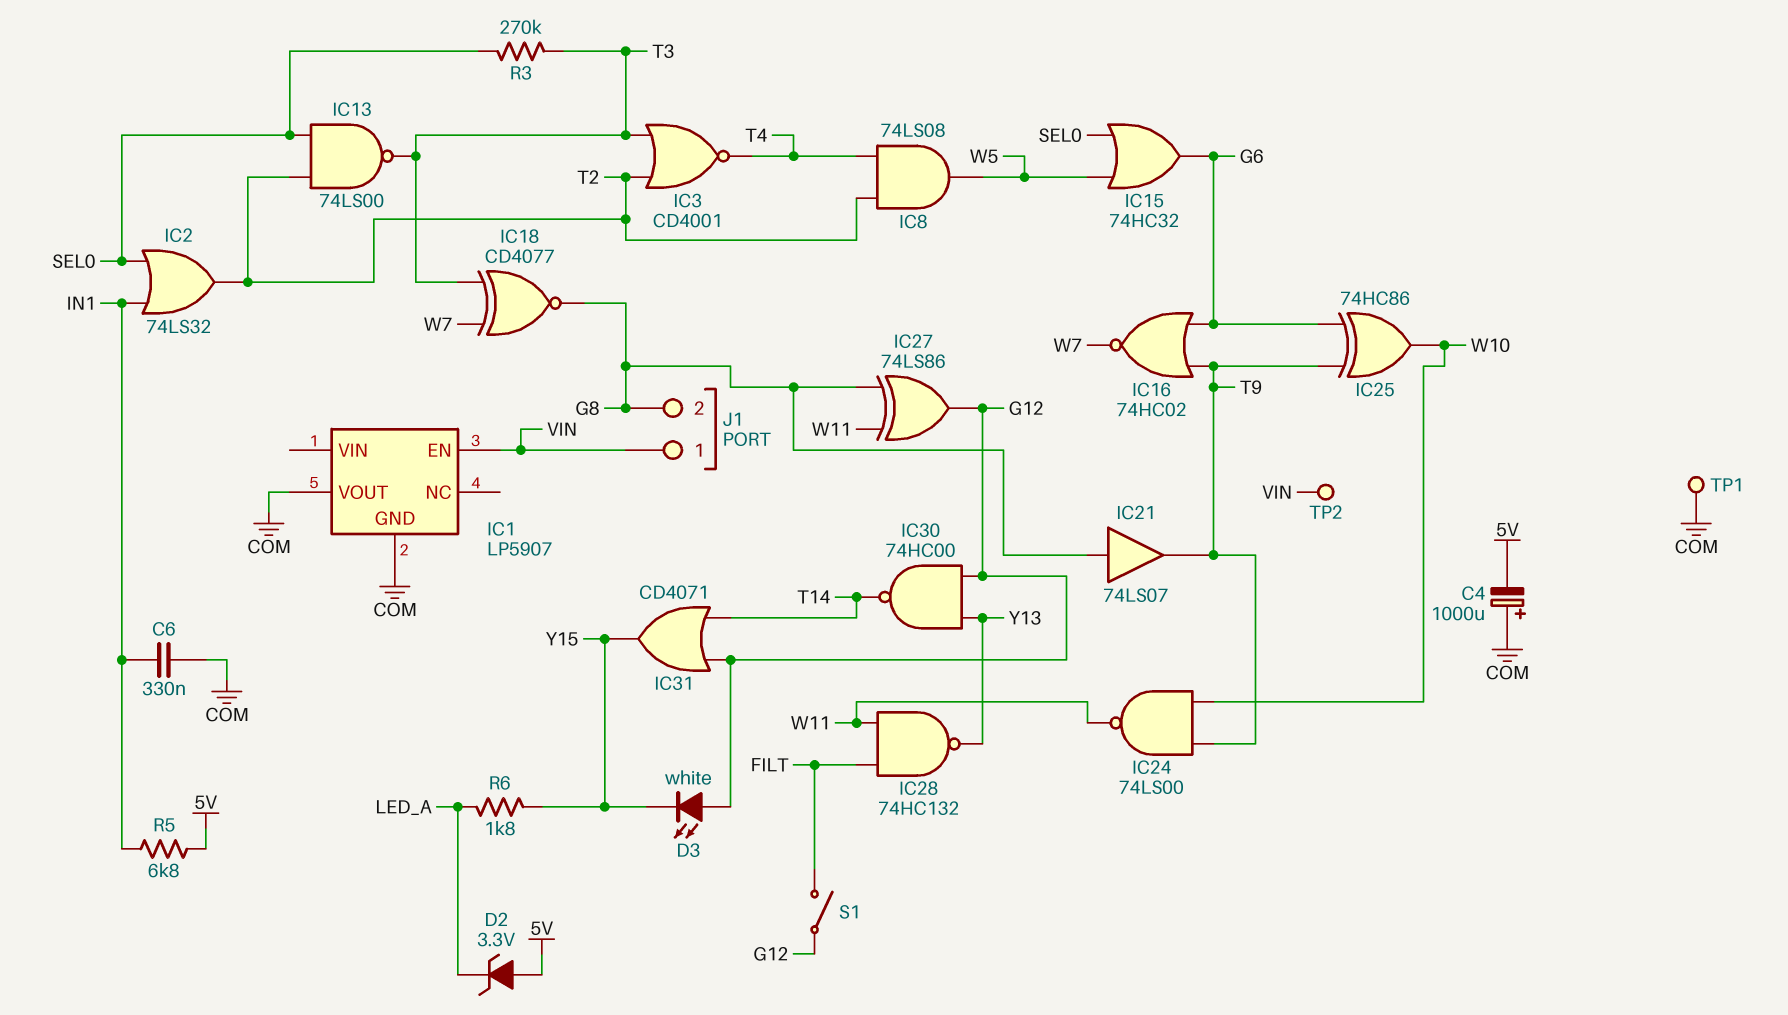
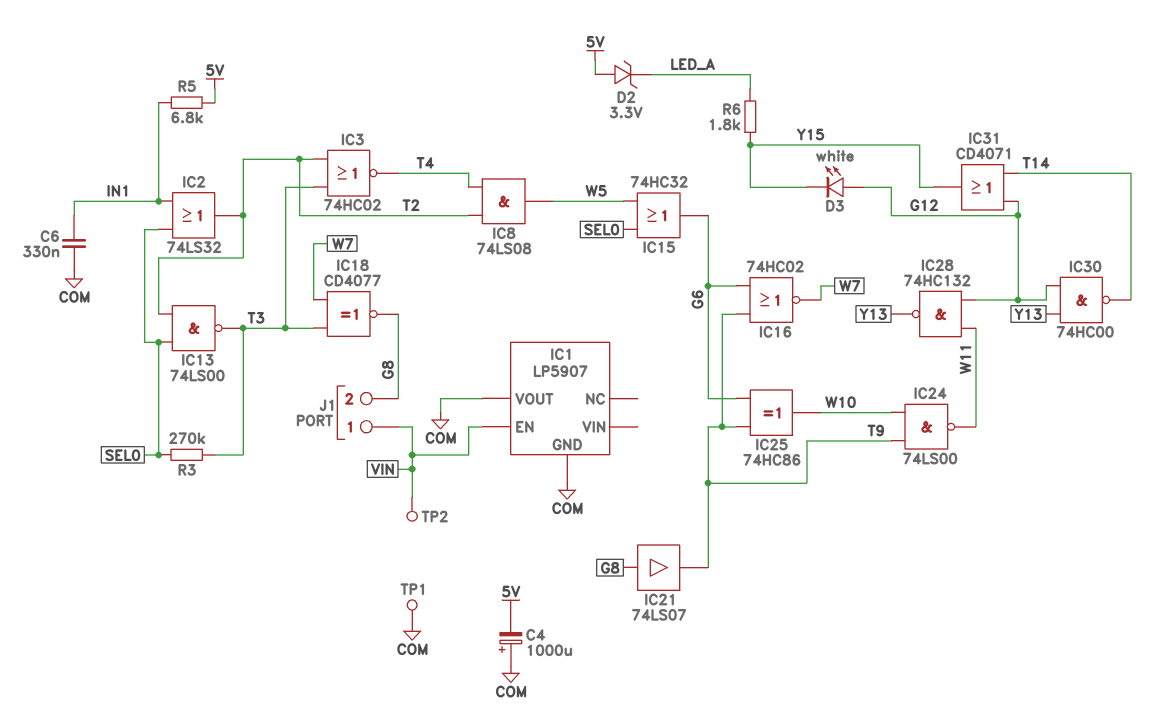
IC3: NOR CD4001 (in T2, in T3, out T4) -> NOR 74HC02 (in T2, in T3, out T4)
IC27: XOR 74LS86 (in G8, in W11, out G12) -> none
IC28: NAND 74HC132 (in FILT, in W11, out Y13) -> NAND 74HC132 (in G12, in W11, out Y13)
S1: switch (FILT, G12) -> none

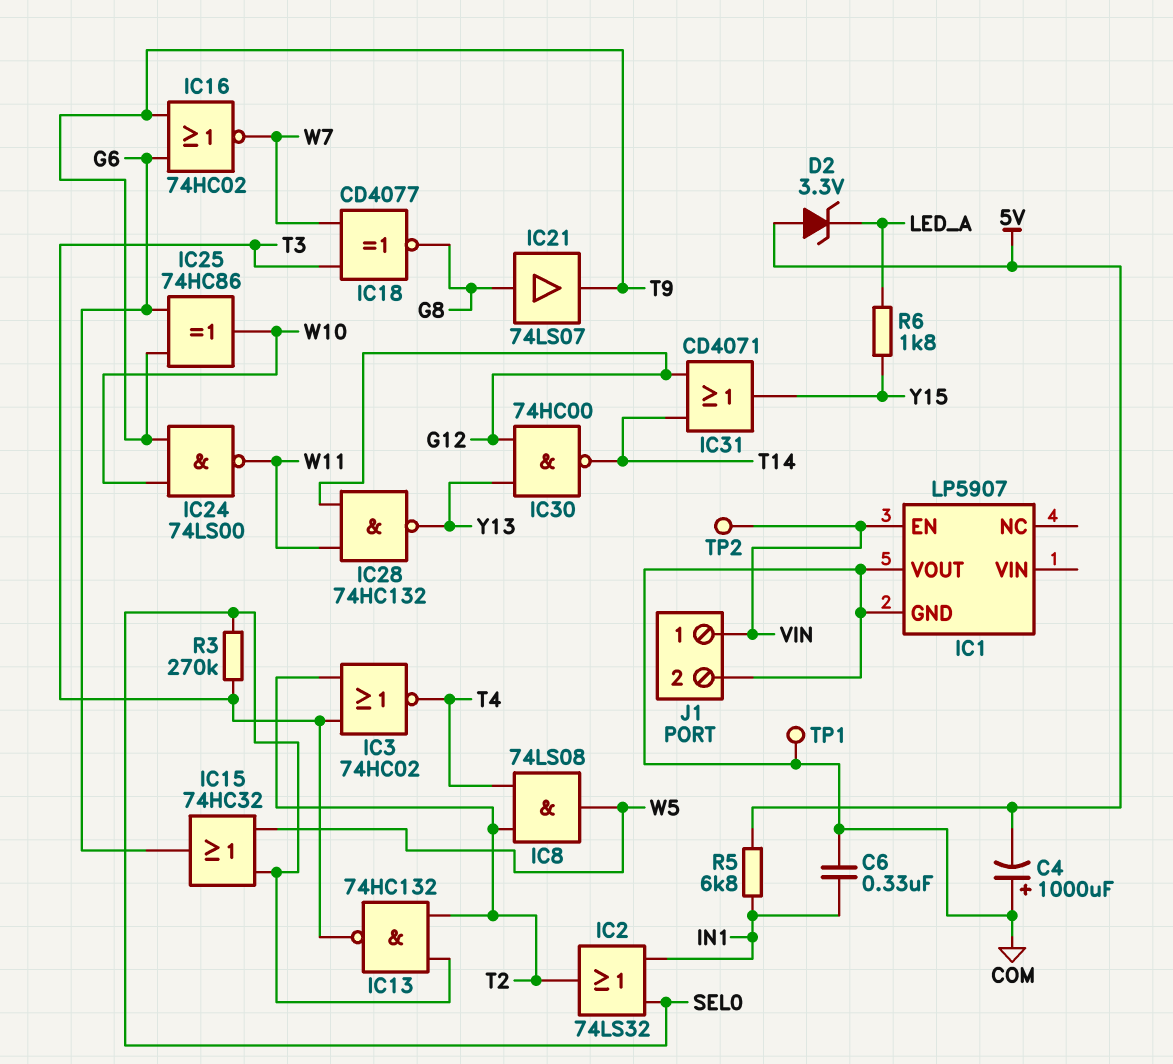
D3: LED white (A G12, K Y15) -> none
IC13: NAND 74LS00 (in SEL0, in T2, out T3) -> NAND 74HC132 (in SEL0, in T2, out T3)
J1 pin 2: G8 -> COM

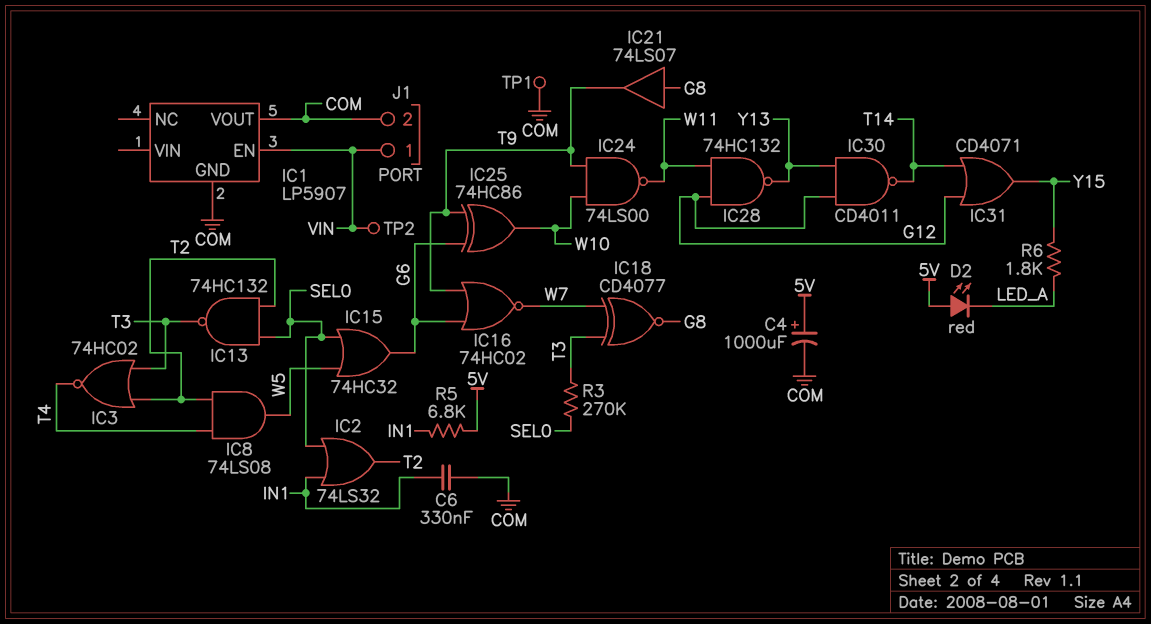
C4: 1000uF (plus COM, minus 5V) -> 1000uF (plus 5V, minus COM)
D2: zener 3.3V (A 5V, K LED_A) -> LED red (A 5V, K LED_A)
IC30: NAND 74HC00 (in G12, in Y13, out T14) -> NAND CD4011 (in G12, in Y13, out T14)

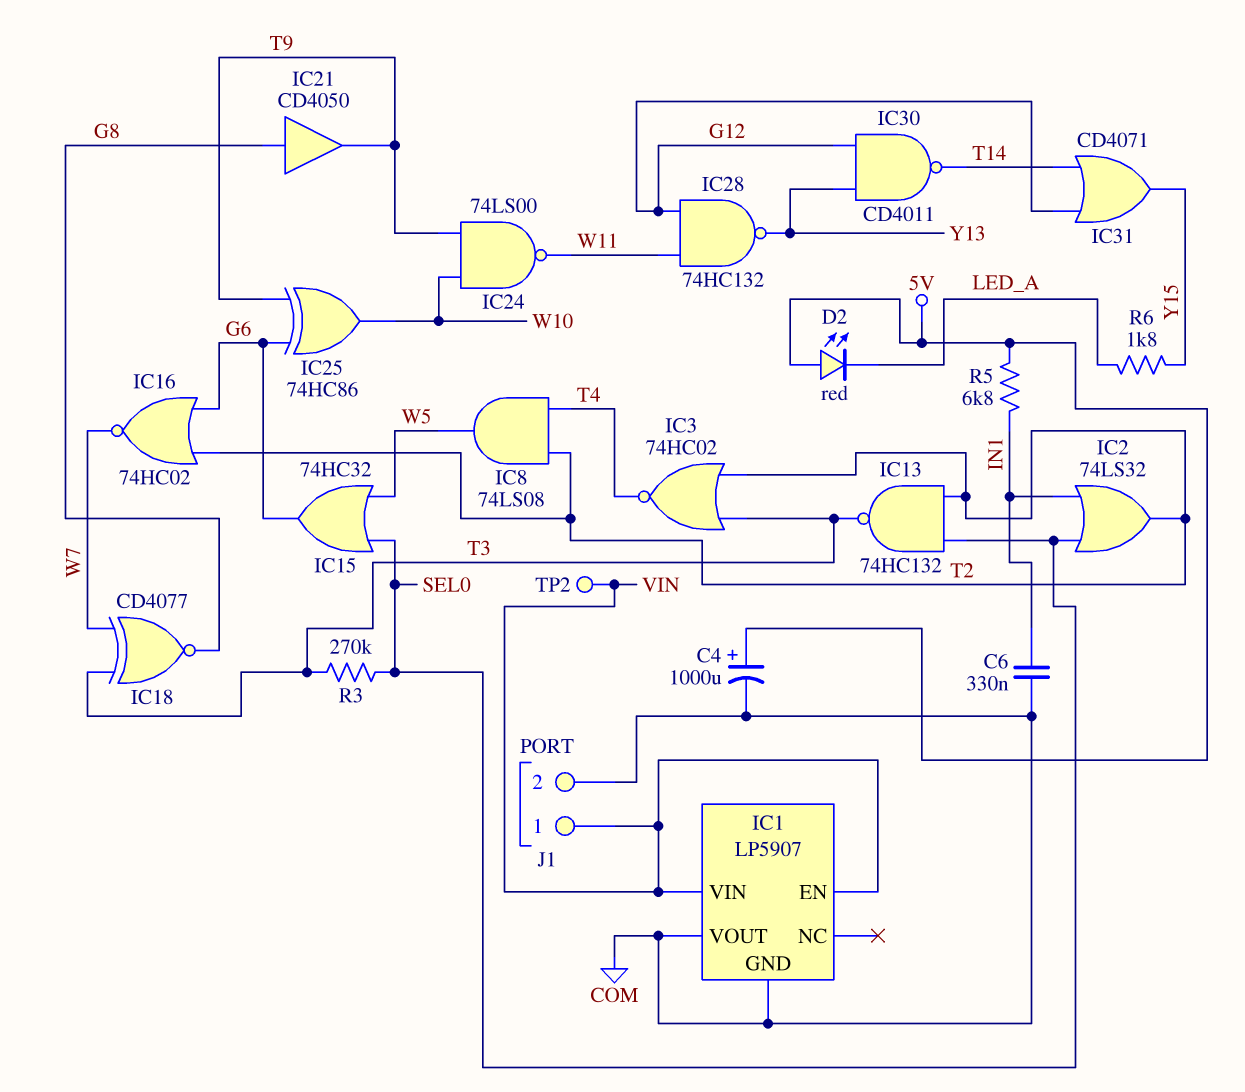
IC1 pin VIN: none -> VIN
IC16: NOR 74HC02 (in G6, in T9, out W7) -> NOR 74HC02 (in G6, in T2, out W7)
IC21: buffer 74LS07 (in G8, out T9) -> buffer CD4050 (in G8, out T9)
TP1: test point (COM) -> none

